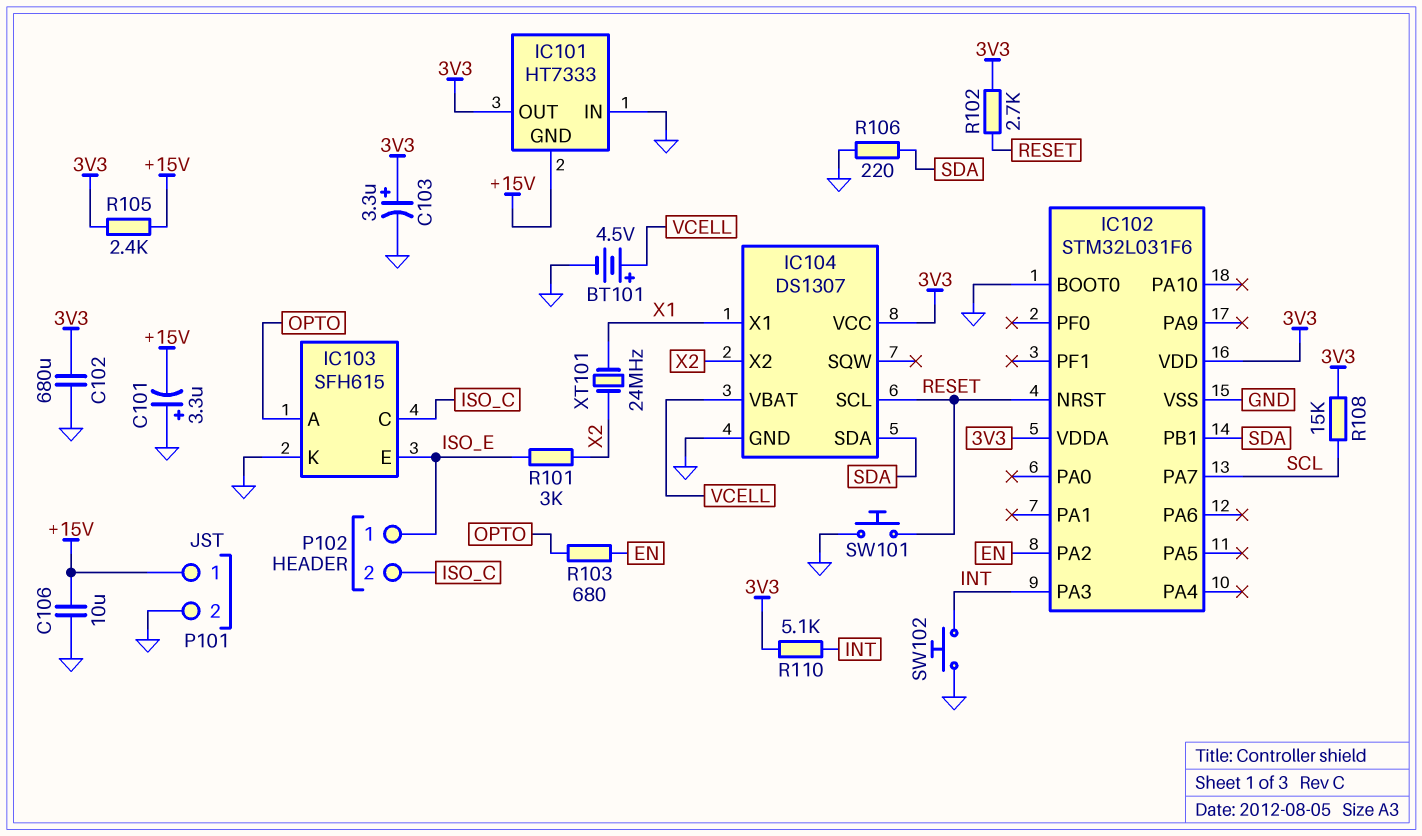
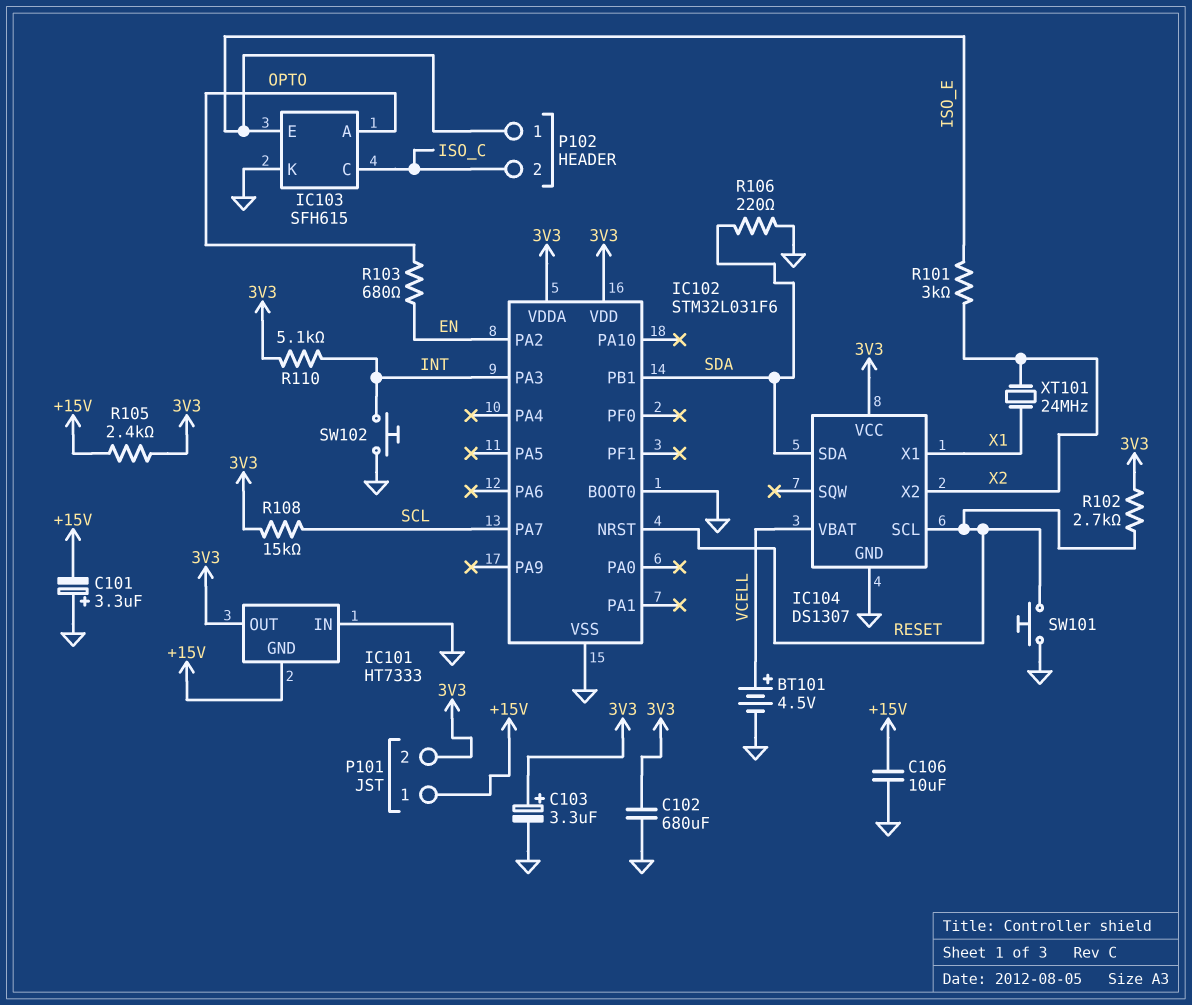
P101 pin 2: GND -> 3V3

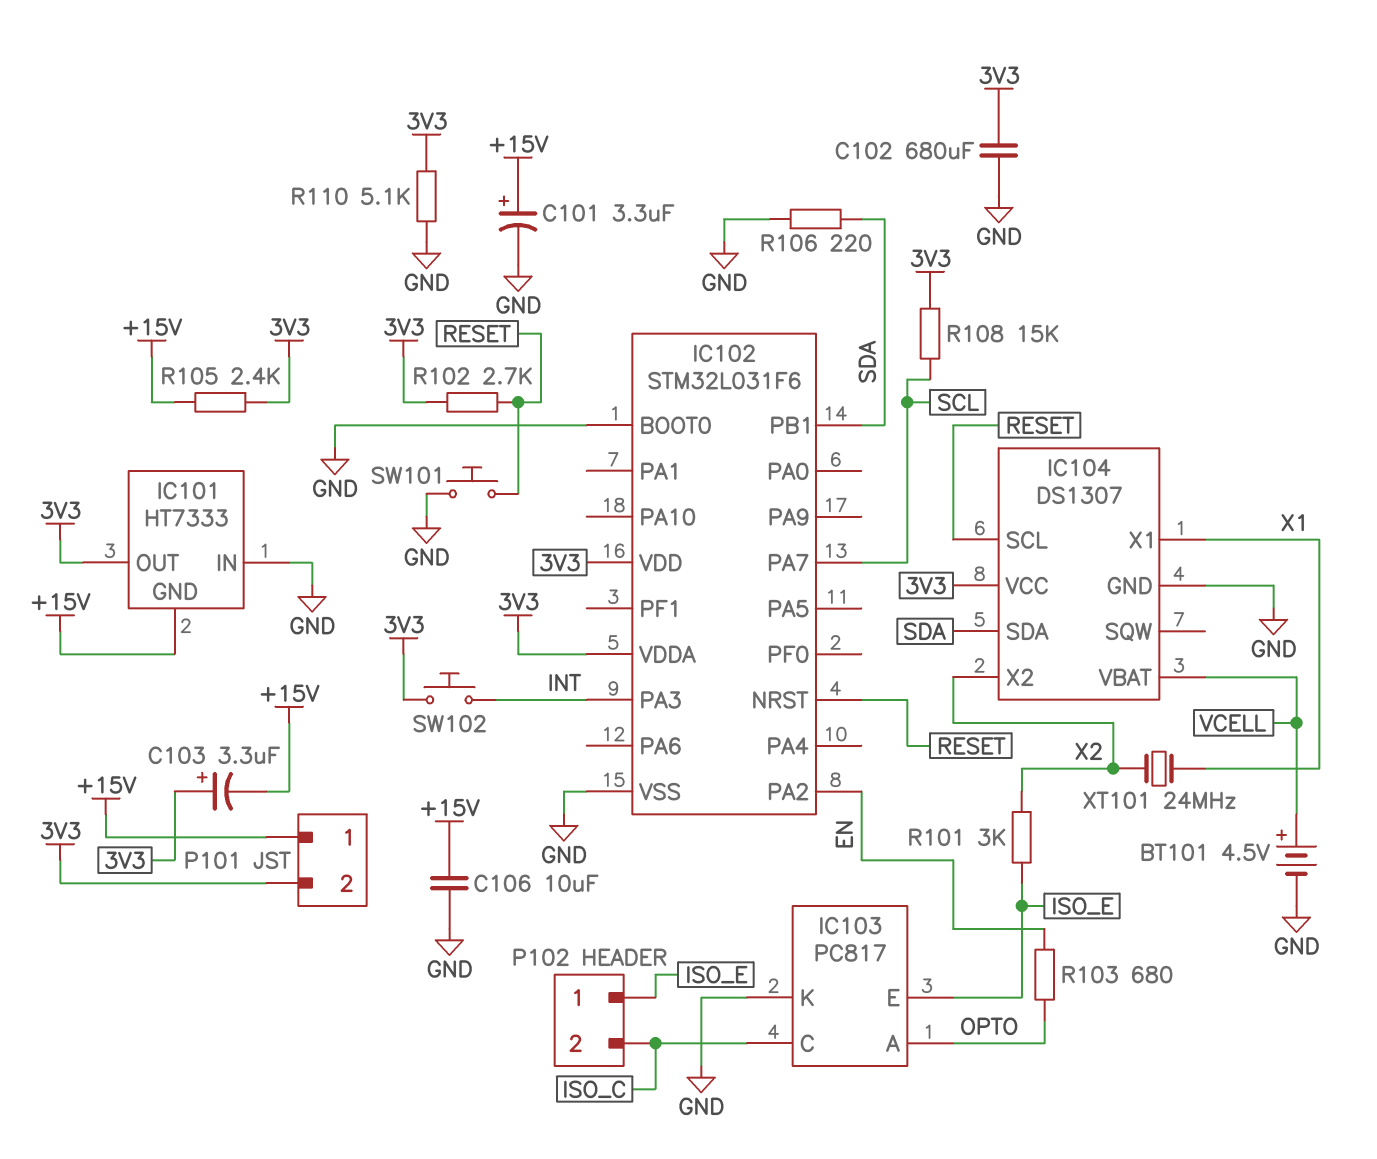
C101: 3.3uF (plus GND, minus +15V) -> 3.3uF (plus +15V, minus GND)
C103: 3.3uF (plus 3V3, minus GND) -> 3.3uF (plus 3V3, minus +15V)
IC103: SFH615 -> PC817
R110: 5.1k (3V3, INT) -> 5.1k (3V3, GND)
SW102: button (GND, INT) -> button (3V3, INT)

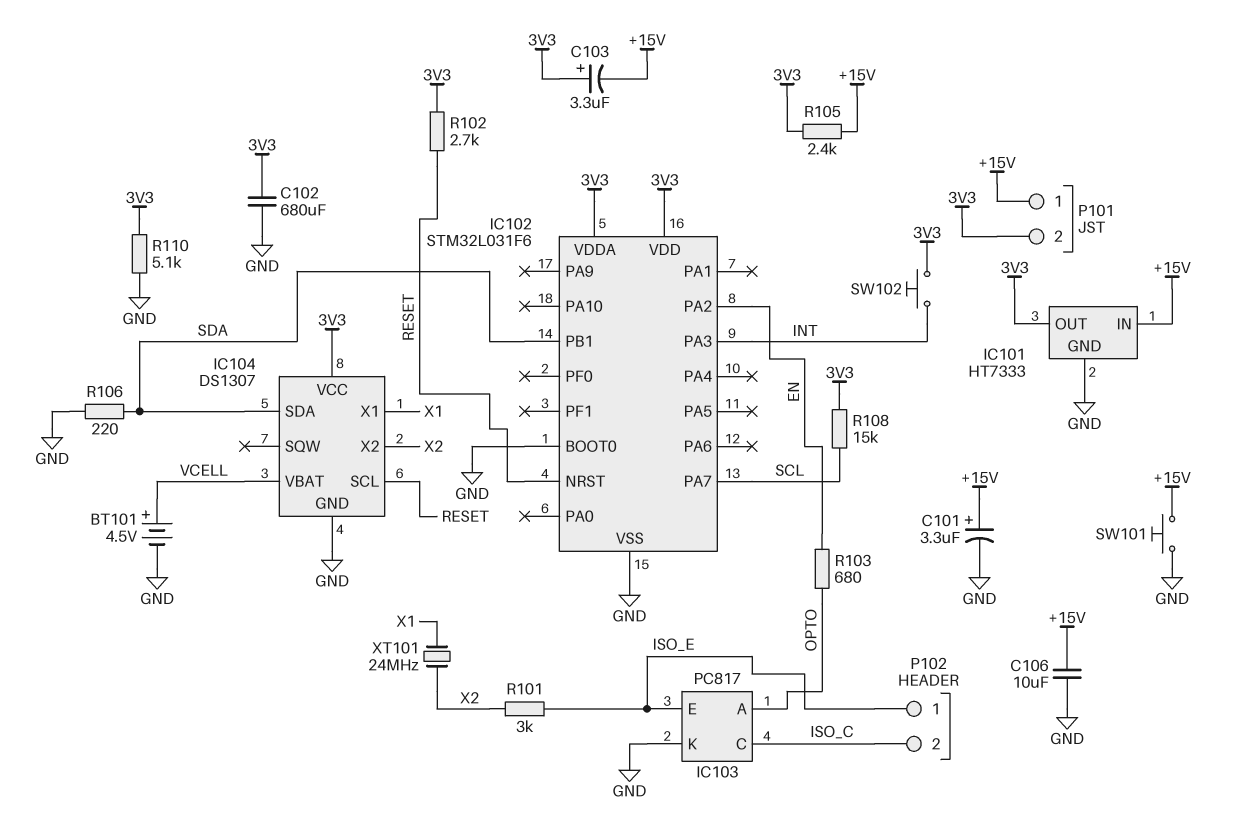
IC101 pin GND: +15V -> GND
IC101 pin IN: GND -> +15V
SW101: button (GND, RESET) -> button (+15V, GND)

